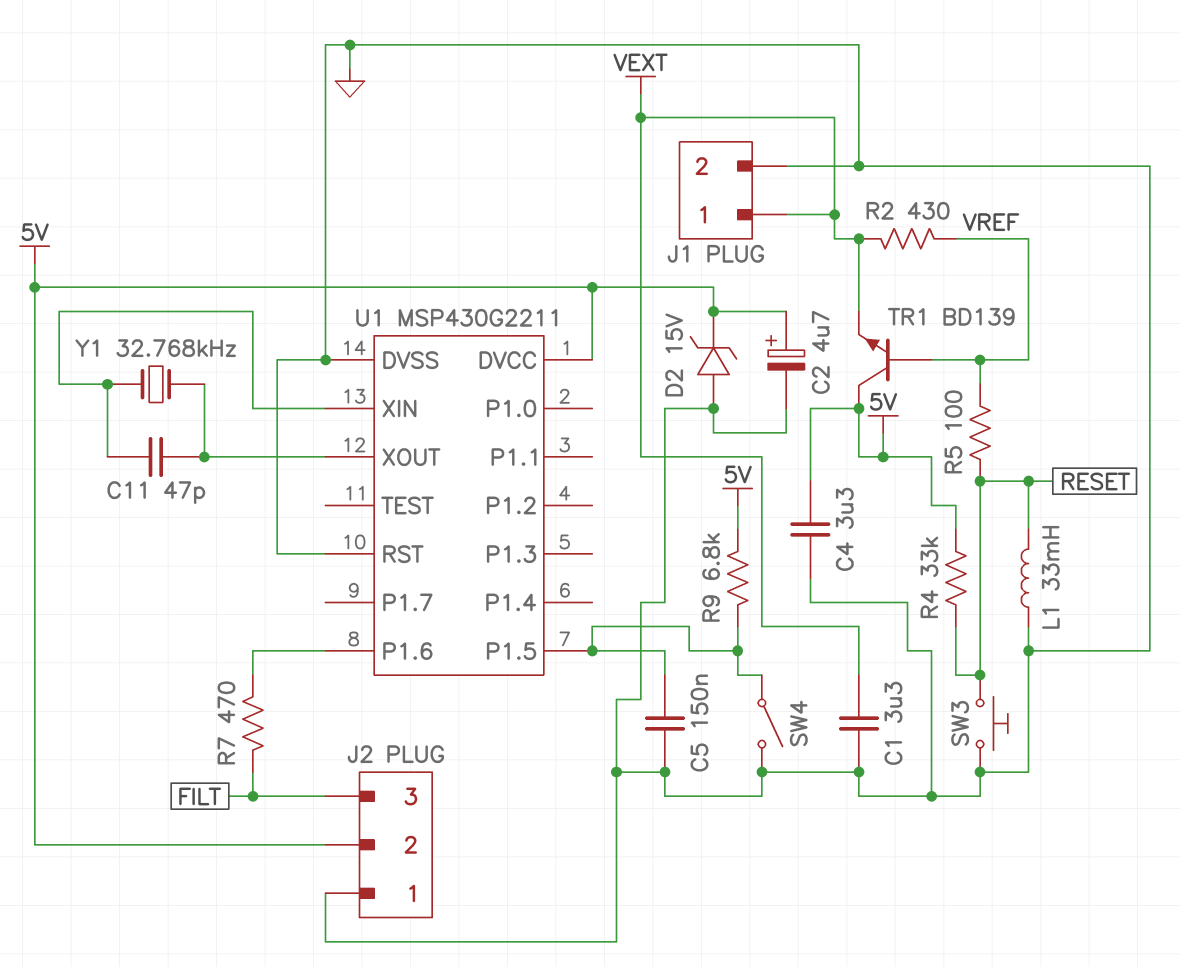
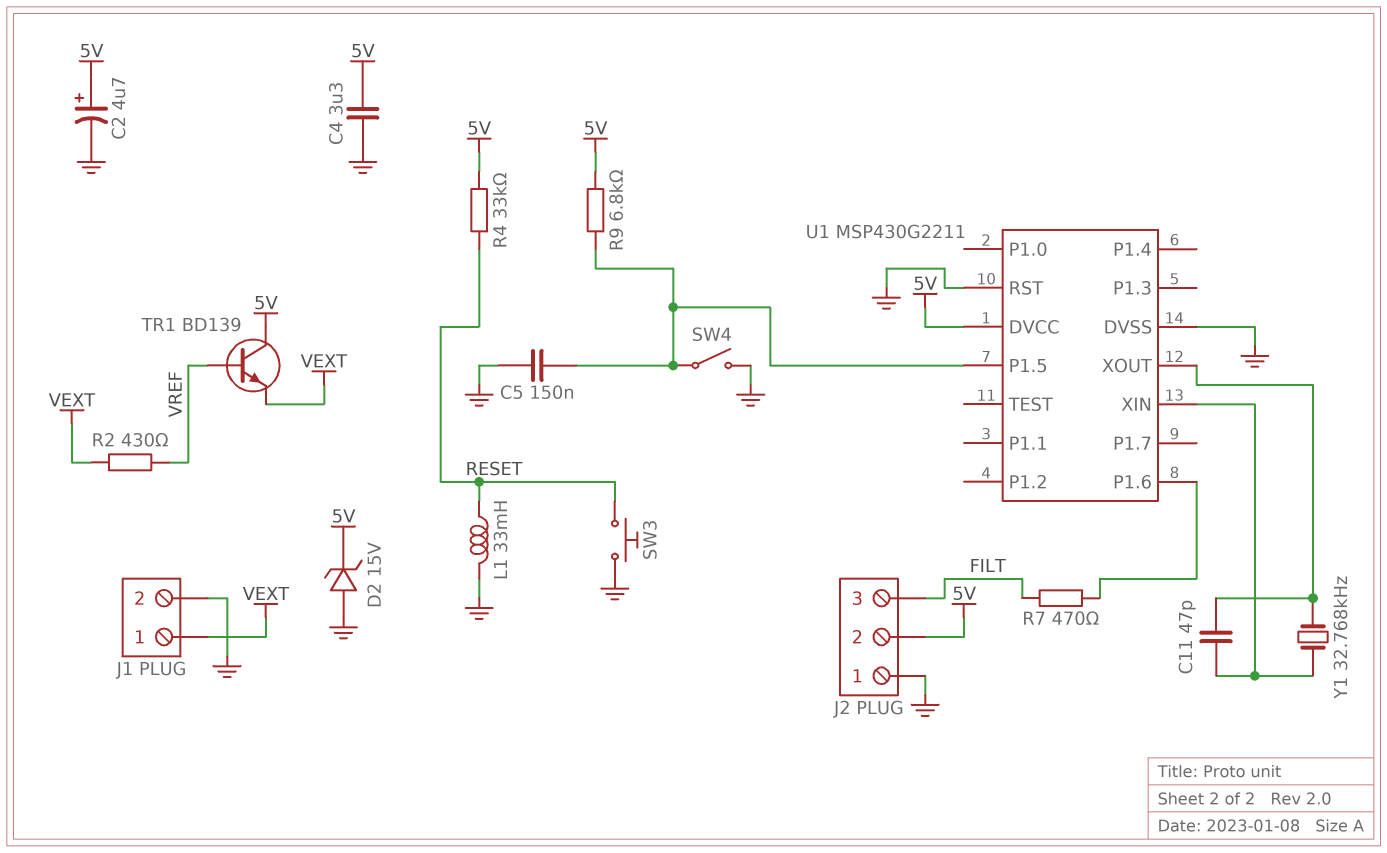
C1: 3.3uF (GND, VEXT) -> none
R5: 100 (RESET, VREF) -> none

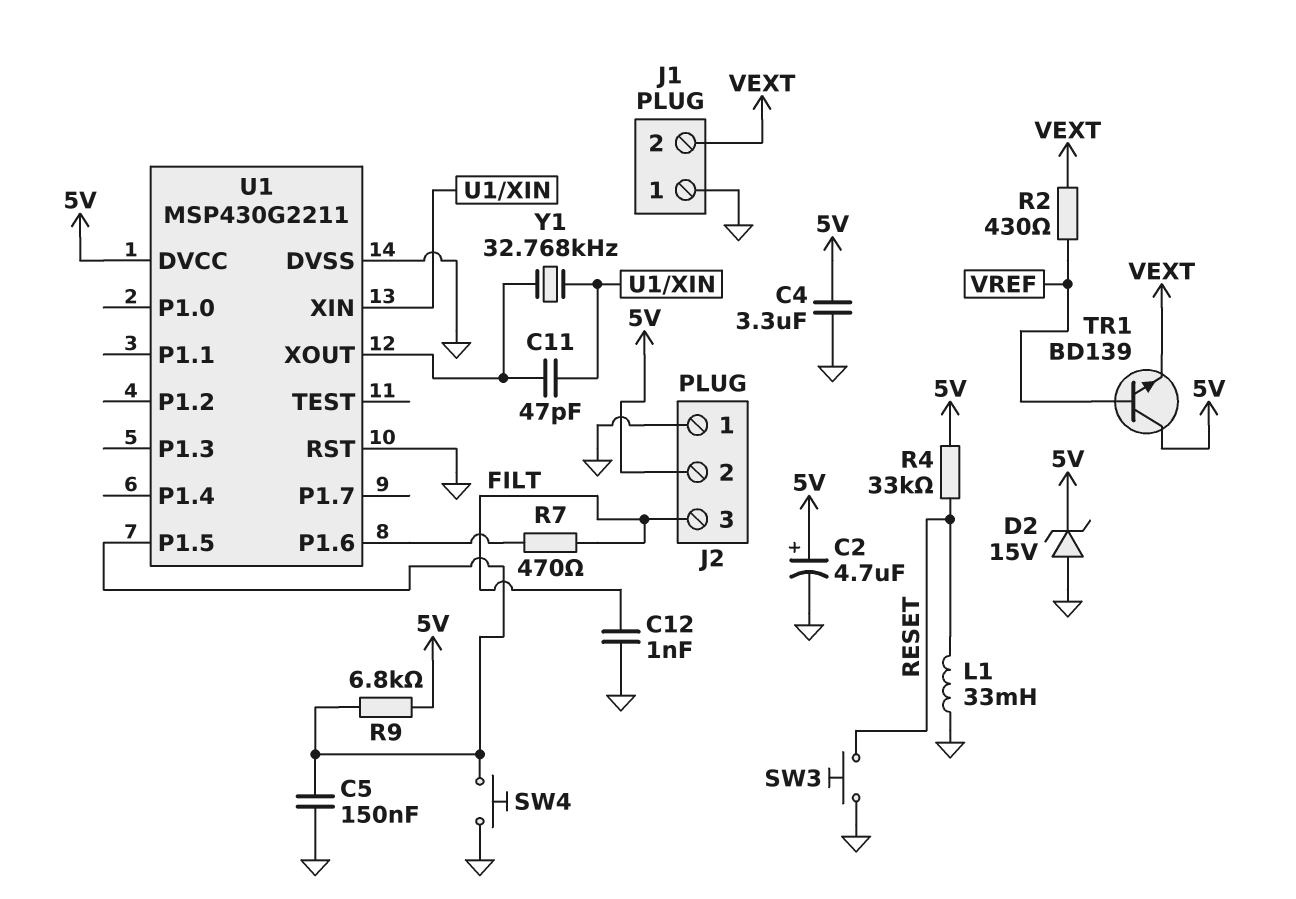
C12: none -> 1nF (FILT, GND)
J1 pin 1: VEXT -> GND
J1 pin 2: GND -> VEXT
SW4: switch (GND, U1/P1.5) -> button (GND, U1/P1.5)

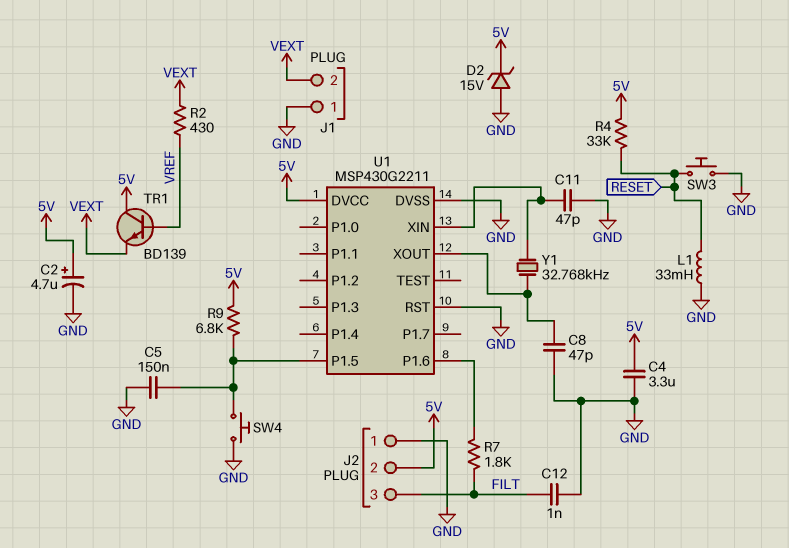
C8: none -> 47pF (GND, U1/XOUT)
C11: 47pF (U1/XIN, U1/XOUT) -> 47pF (GND, U1/XIN)
R7: 470 (FILT, U1/P1.6) -> 1.8k (FILT, U1/P1.6)

